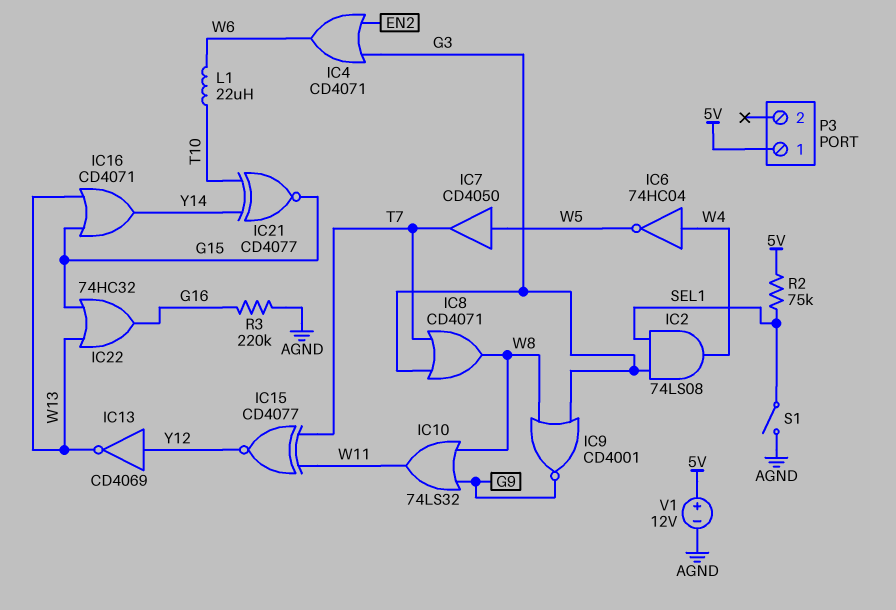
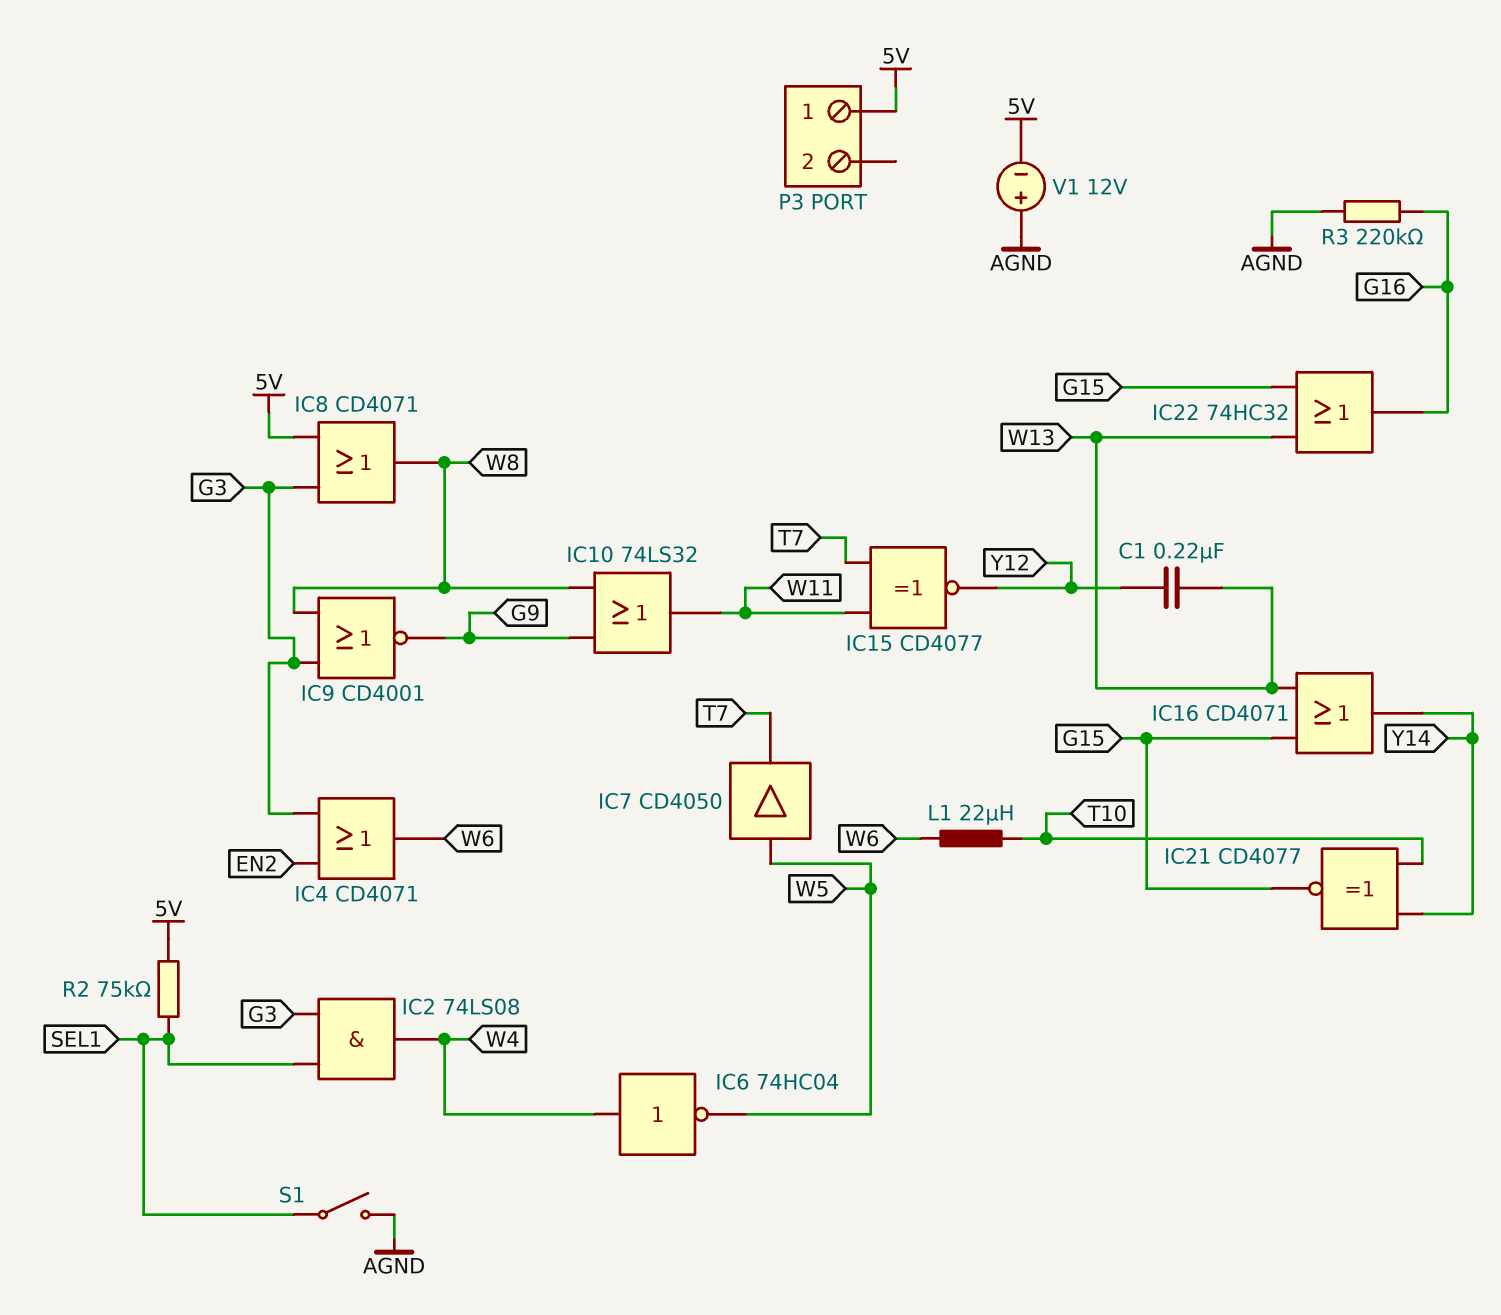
C1: none -> 220nF (W13, Y12)
IC8: OR CD4071 (in G3, in T7, out W8) -> OR CD4071 (in 5V, in G3, out W8)
IC13: NOT CD4069 (in Y12, out W13) -> none
V1: 12V (plus 5V, minus AGND) -> 12V (plus AGND, minus 5V)

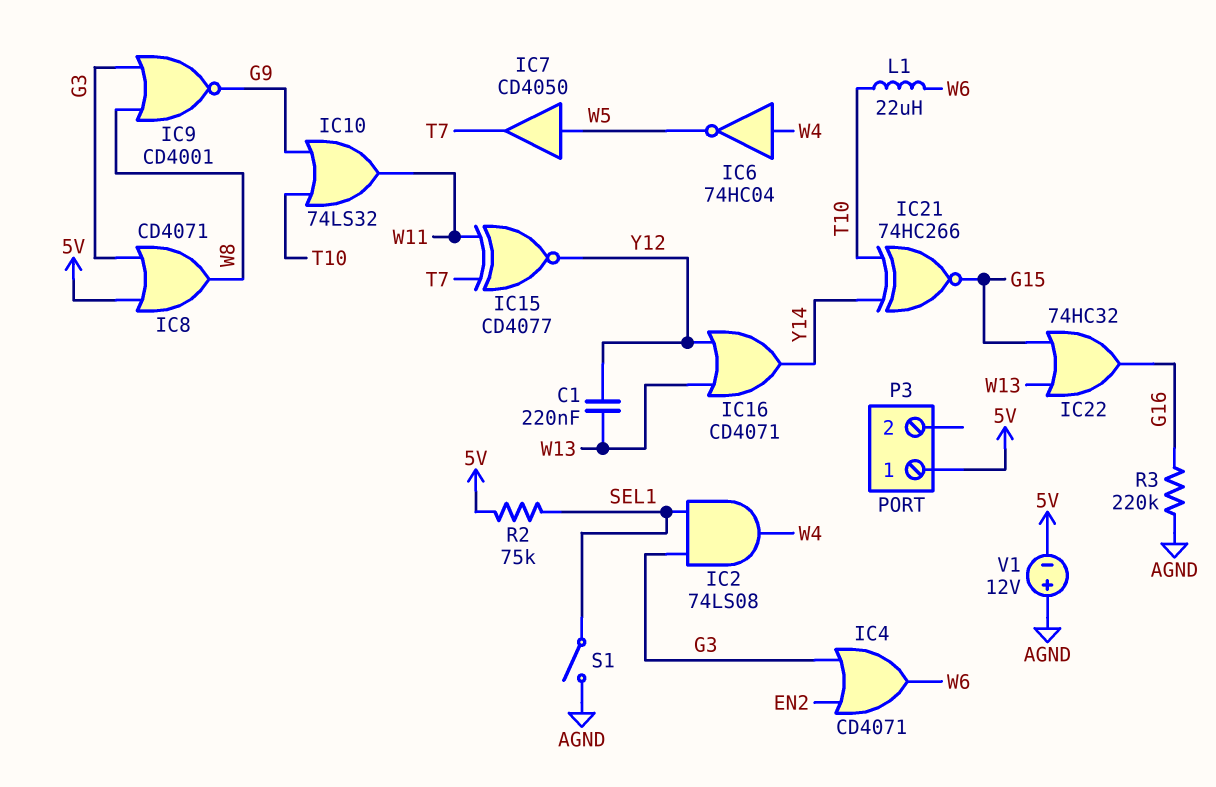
IC10: OR 74LS32 (in G9, in W8, out W11) -> OR 74LS32 (in G9, in T10, out W11)
IC16: OR CD4071 (in G15, in W13, out Y14) -> OR CD4071 (in W13, in Y12, out Y14)
IC21: XNOR CD4077 (in T10, in Y14, out G15) -> XNOR 74HC266 (in T10, in Y14, out G15)

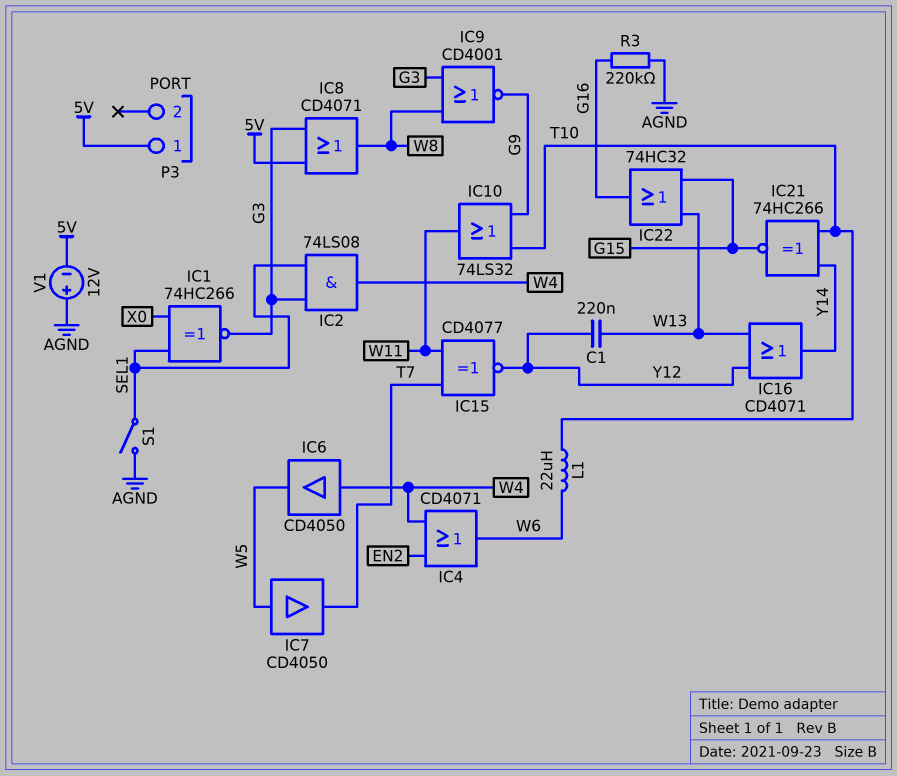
IC1: none -> XNOR 74HC266 (in SEL1, in X0, out G3)
IC4: OR CD4071 (in EN2, in G3, out W6) -> OR CD4071 (in EN2, in W4, out W6)
IC6: NOT 74HC04 (in W4, out W5) -> buffer CD4050 (in W4, out W5)
R2: 75k (5V, SEL1) -> none

